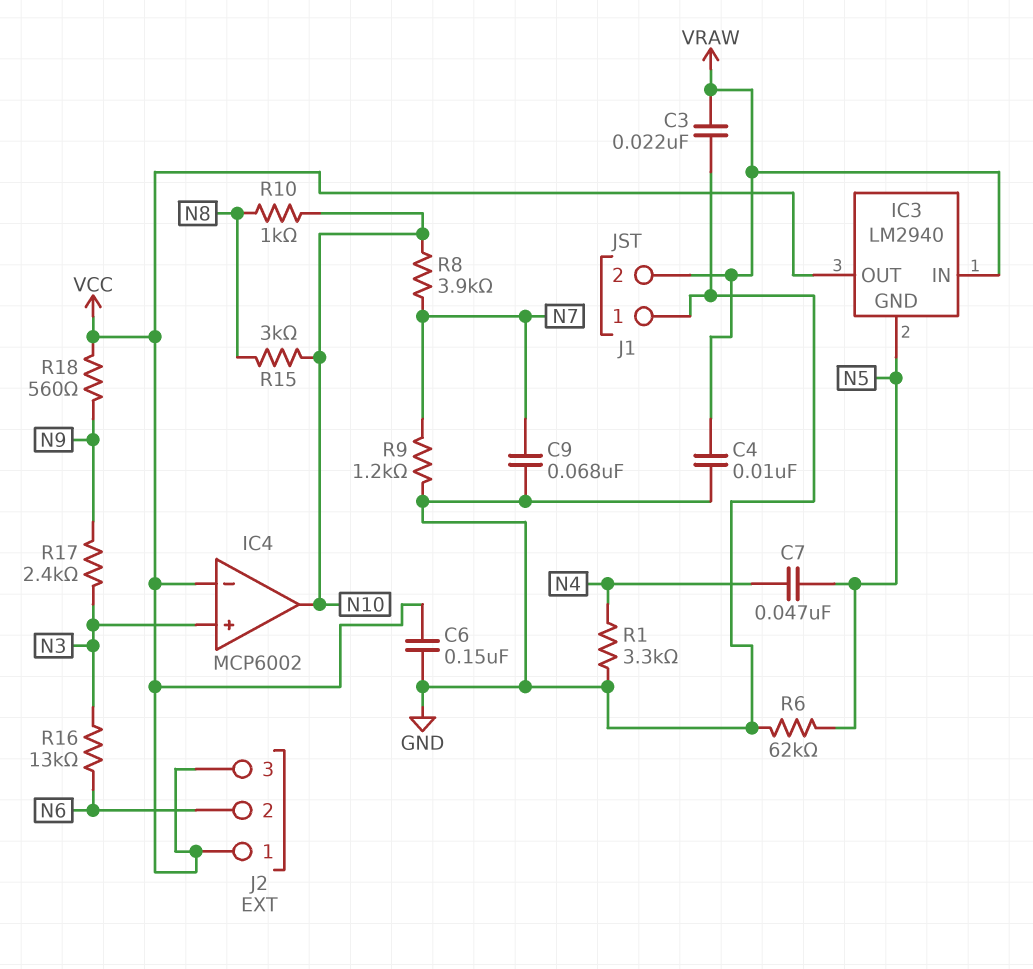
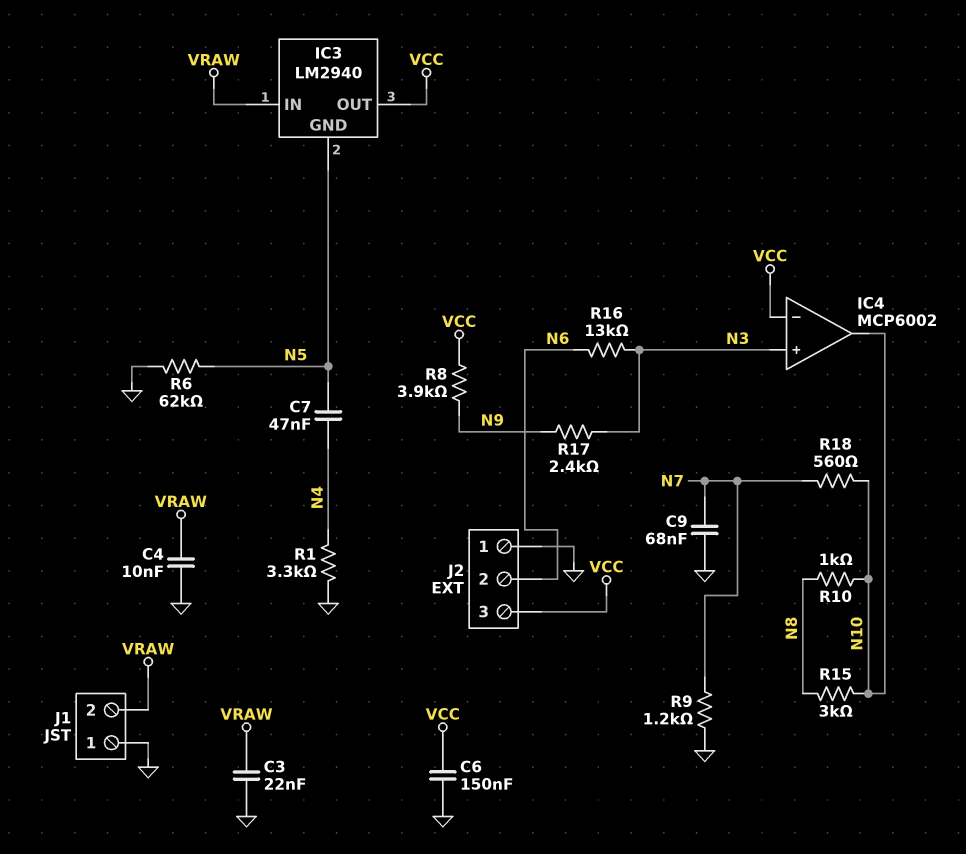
J2 pin 1: VCC -> GND
R8: 3.9k (N7, N10) -> 3.9k (N9, VCC)
R18: 560 (N9, VCC) -> 560 (N7, N10)

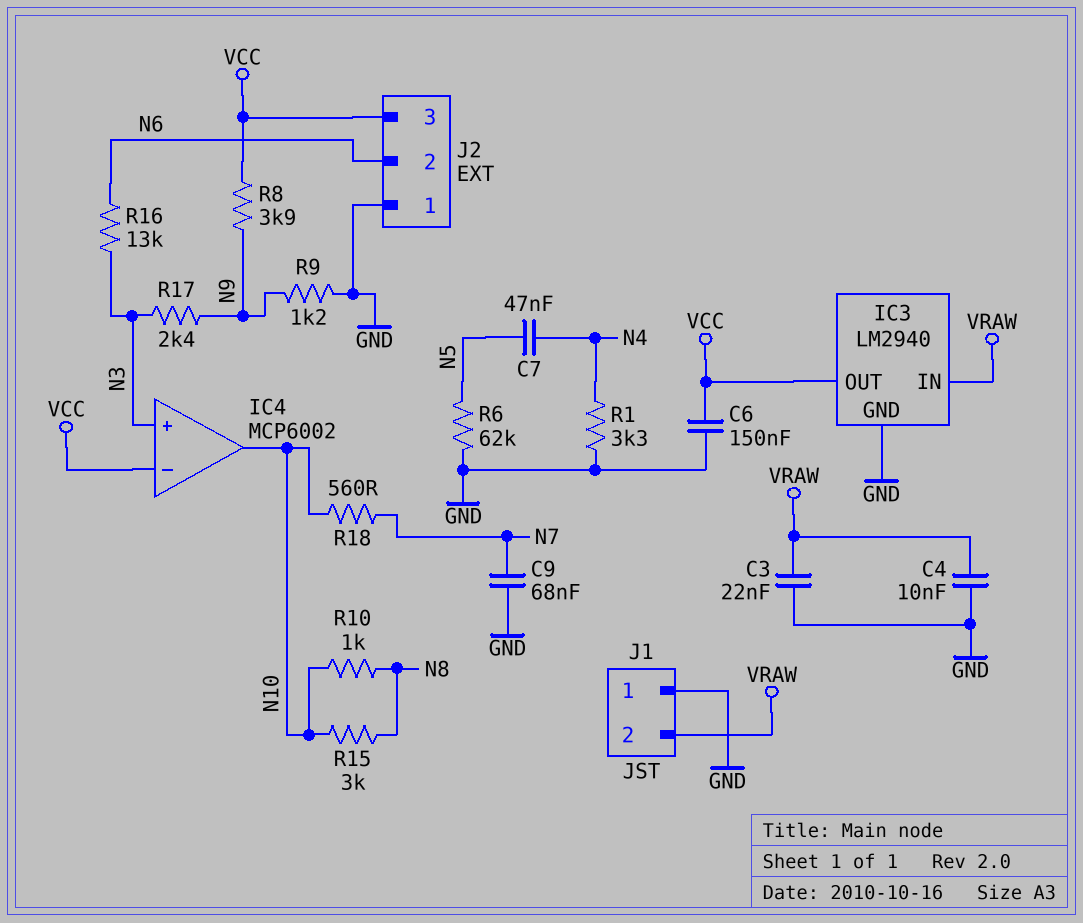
IC3 pin GND: N5 -> GND
R9: 1.2k (GND, N7) -> 1.2k (GND, N9)

